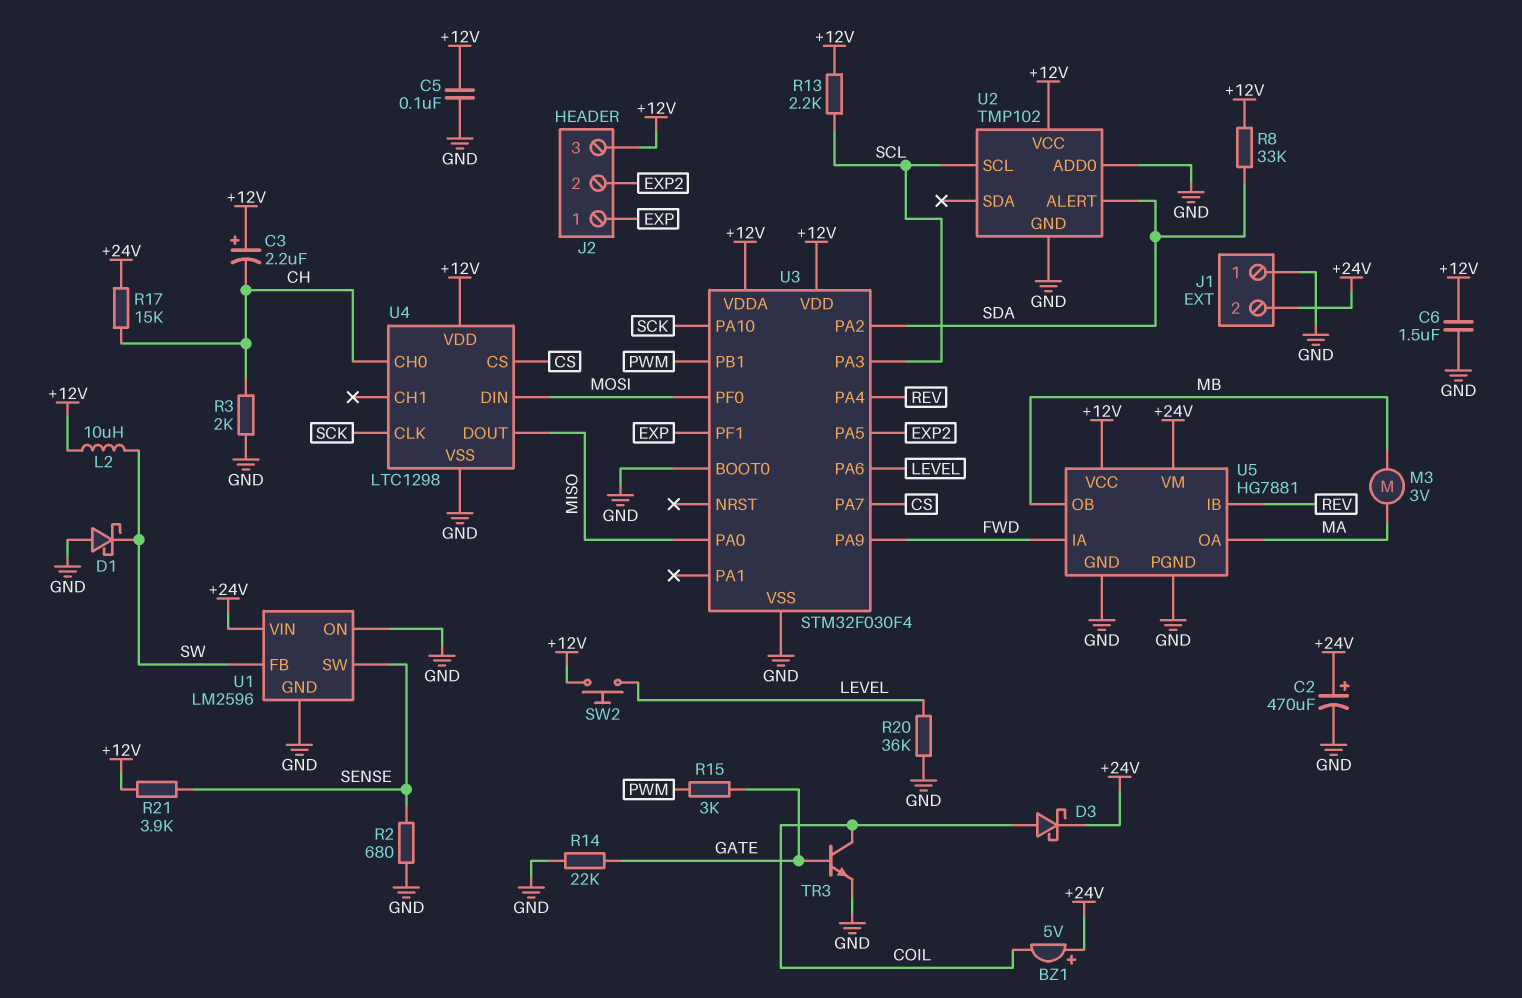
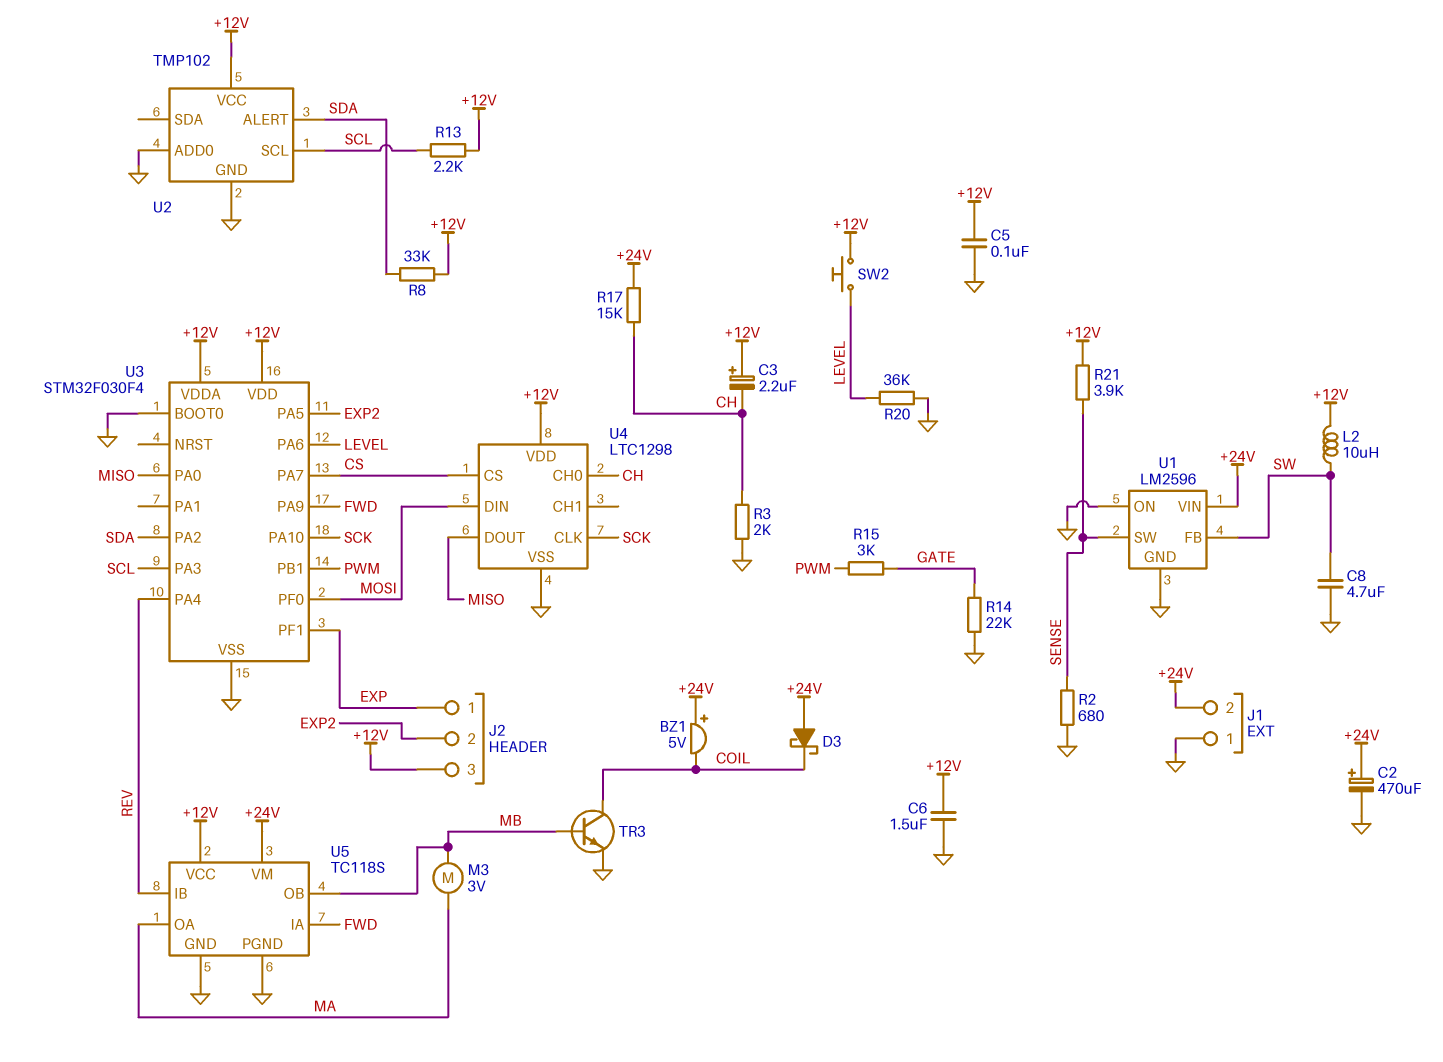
C8: none -> 4.7uF (GND, SW)
D1: schottky (A GND, K SW) -> none
D3: schottky (A COIL, K +24V) -> schottky (A +24V, K COIL)
TR3: NPN (B GATE, C COIL, E GND) -> NPN (B MB, C COIL, E GND)
U5: HG7881 -> TC118S

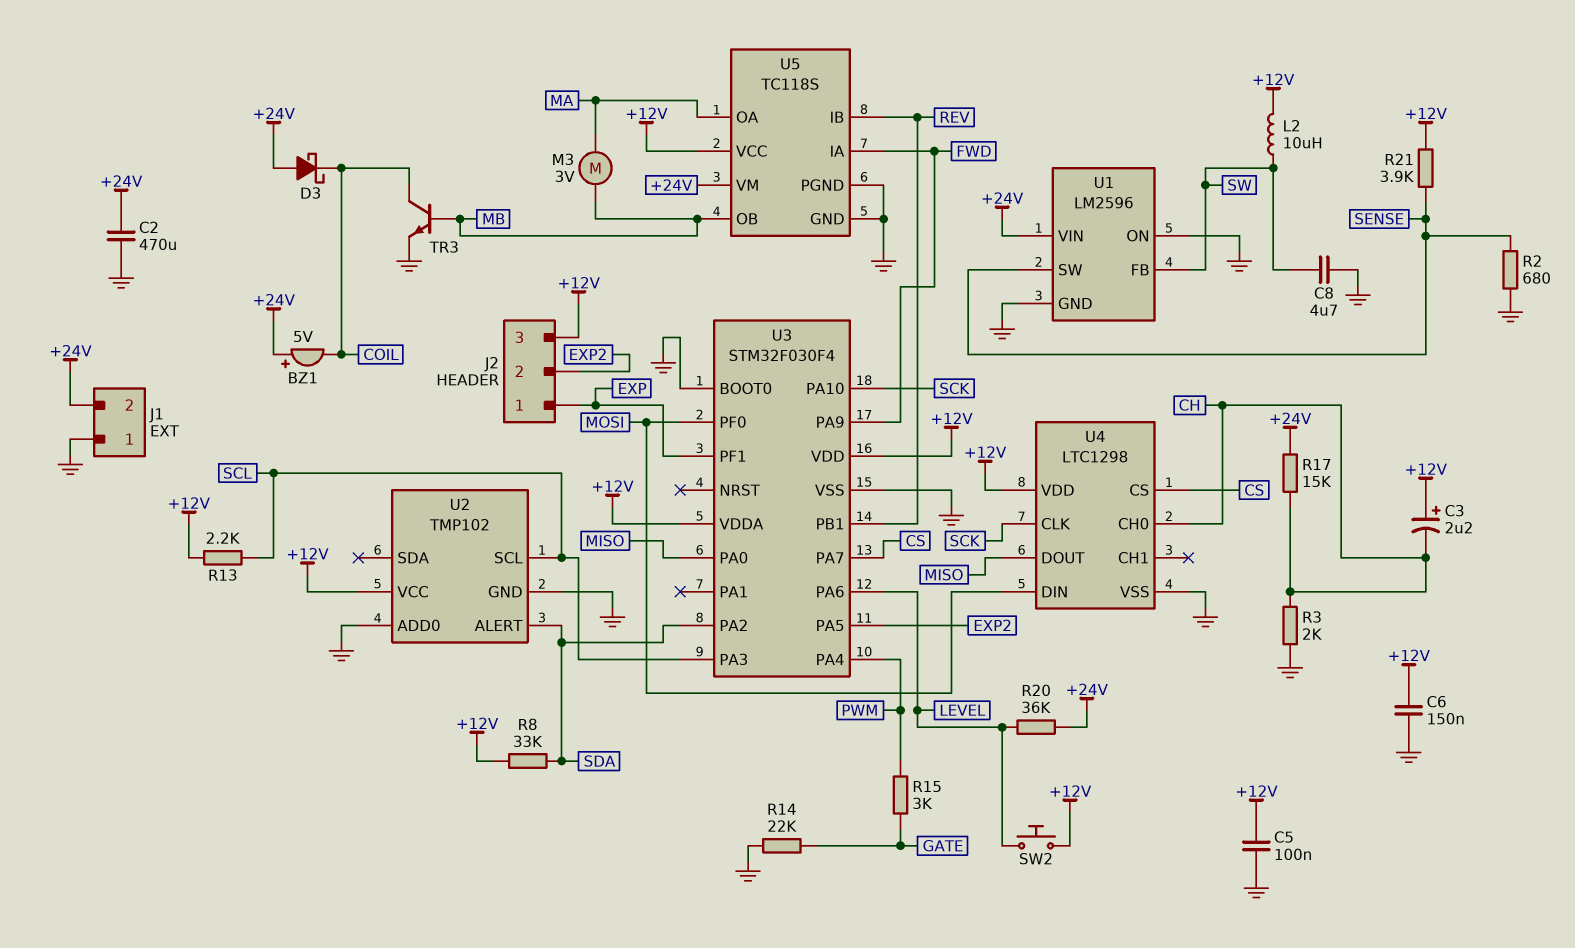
C2: 470uF (plus +24V, minus GND) -> 470uF (+24V, GND)
C6: 1.5uF (+12V, GND) -> 150nF (+12V, GND)
R20: 36k (GND, LEVEL) -> 36k (+24V, LEVEL)
U3 pin PA4: REV -> PWM
U3 pin PB1: PWM -> REV

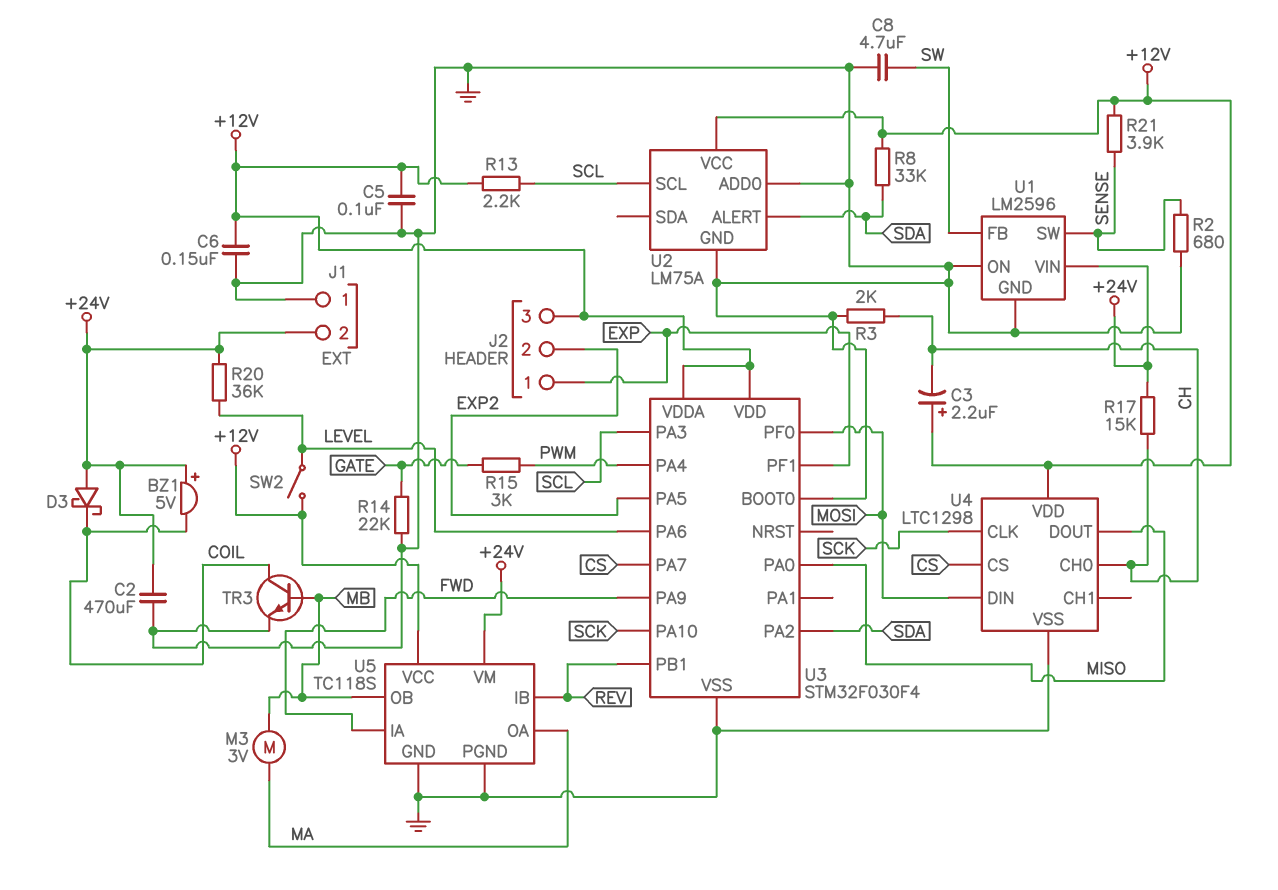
L2: 10uH (+12V, SW) -> none
SW2: button (+12V, LEVEL) -> switch (+12V, LEVEL)
U2: TMP102 -> LM75A

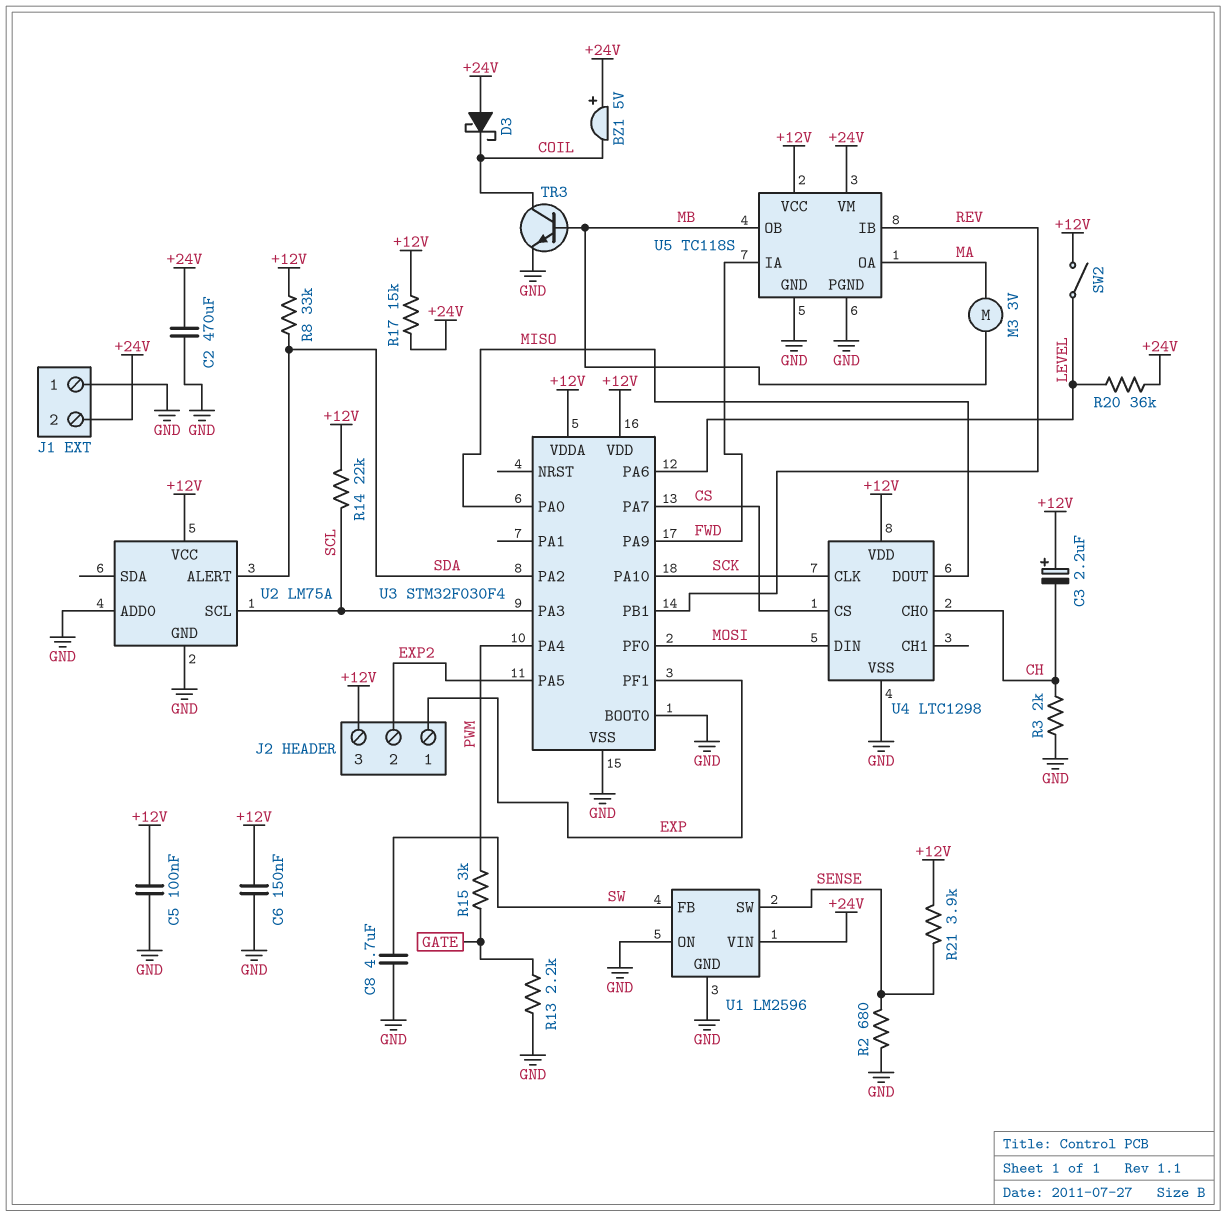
R13: 2.2k (+12V, SCL) -> 2.2k (GATE, GND)
R14: 22k (GATE, GND) -> 22k (+12V, SCL)
R17: 15k (+24V, CH) -> 15k (+12V, +24V)

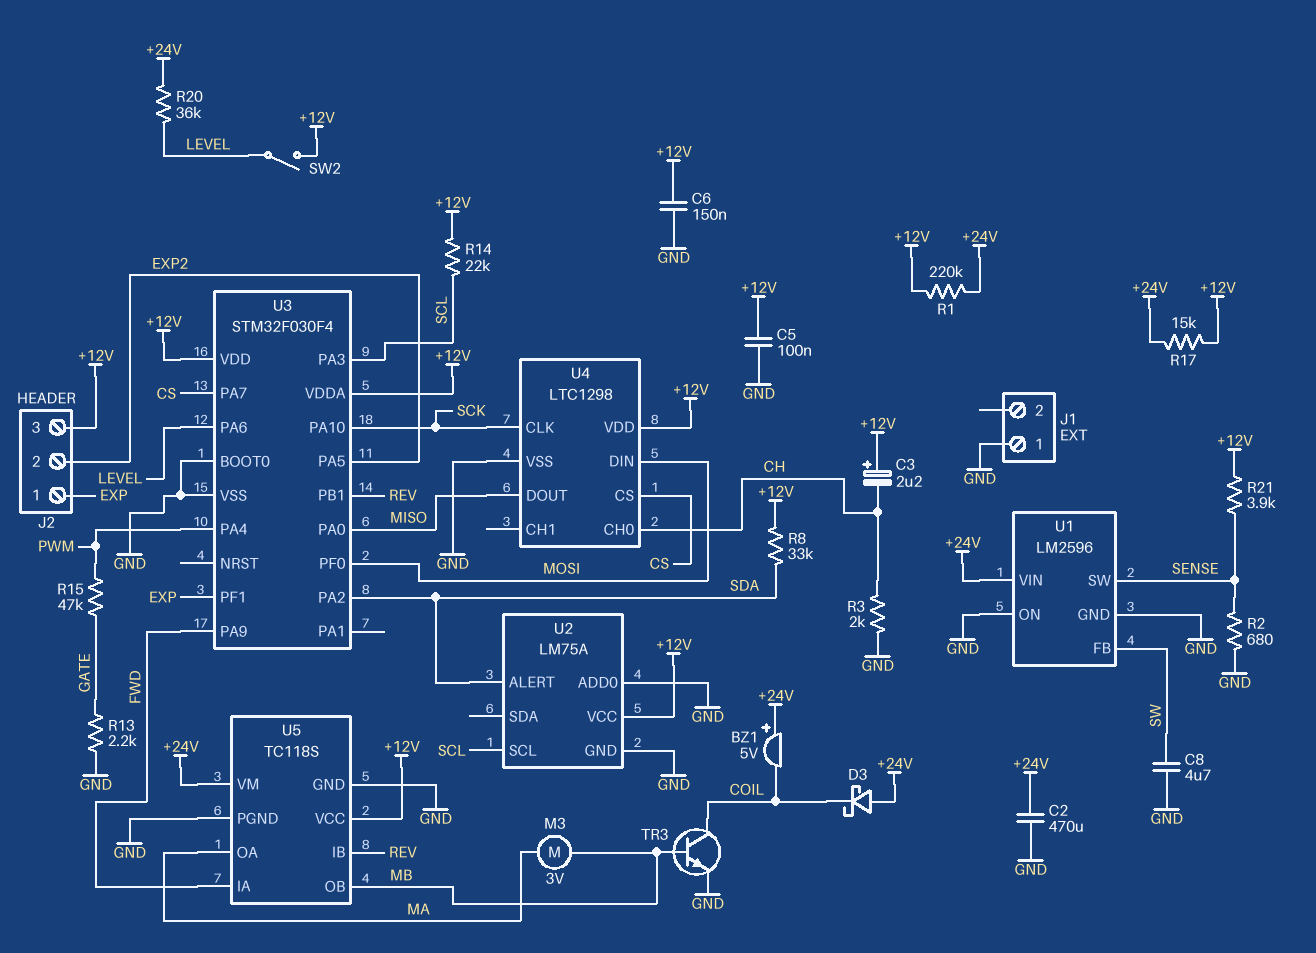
J1 pin 2: +24V -> none
R1: none -> 220k (+12V, +24V)
R15: 3k (GATE, PWM) -> 47k (GATE, PWM)

